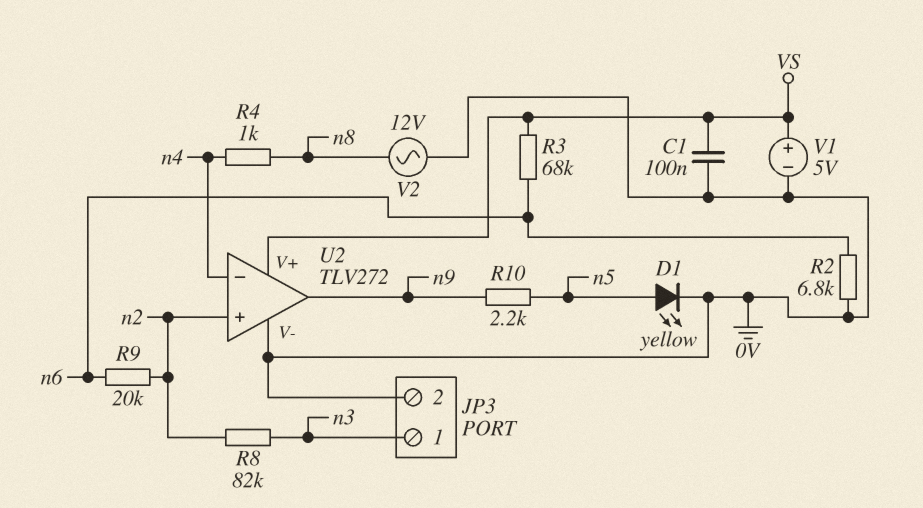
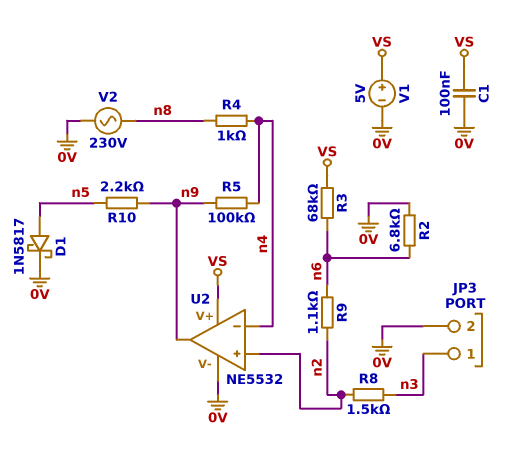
D1: LED yellow (A n5, K 0V) -> schottky 1N5817 (A n5, K 0V)
R5: none -> 100k (n4, n9)
R8: 82k (n2, n3) -> 1.5k (n2, n3)
R9: 20k (n2, n6) -> 1.1k (n2, n6)
U2: TLV272 -> NE5532
V2: AC 12V (0V, n8) -> AC 230V (0V, n8)

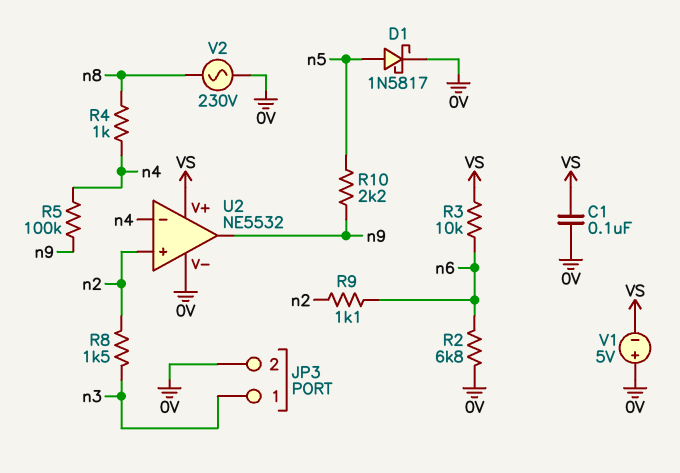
R3: 68k (VS, n6) -> 10k (VS, n6)
V1: 5V (plus VS, minus 0V) -> 5V (plus 0V, minus VS)

